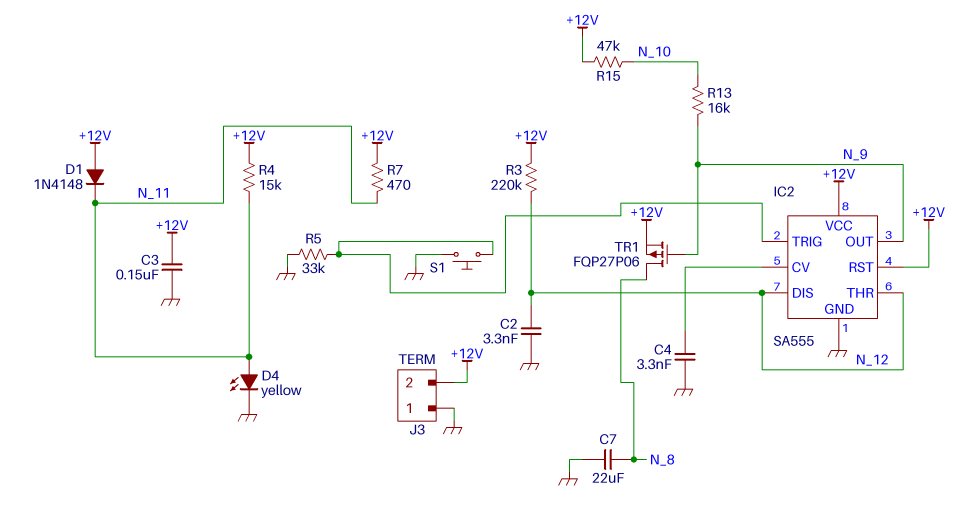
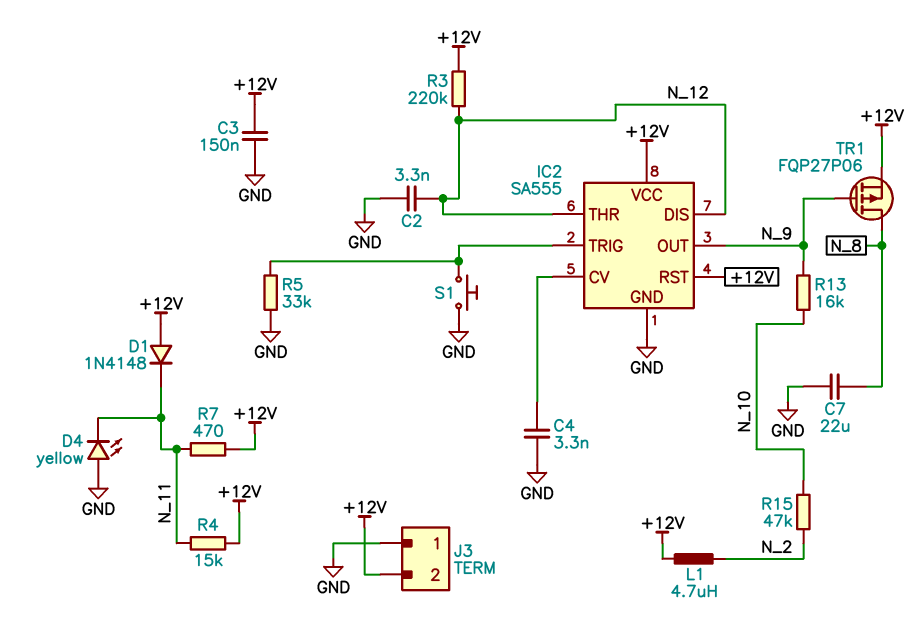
D4: LED yellow (A N_11, K GND) -> LED yellow (A GND, K N_11)
L1: none -> 4.7uH (+12V, N_2)
R15: 47k (+12V, N_10) -> 47k (N_2, N_10)

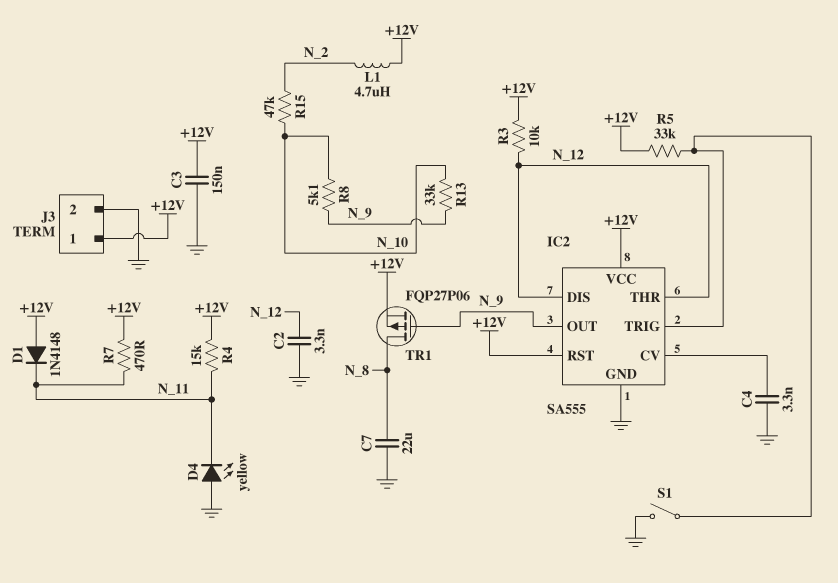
J3 pin 1: GND -> +12V
J3 pin 2: +12V -> GND
R3: 220k (+12V, N_12) -> 10k (+12V, N_12)
R5: 33k (GND, IC2/TRIG) -> 33k (+12V, IC2/TRIG)
R8: none -> 5.1k (N_9, N_10)
R13: 16k (N_9, N_10) -> 33k (N_9, N_10)
S1: button (GND, IC2/TRIG) -> switch (GND, IC2/TRIG)

